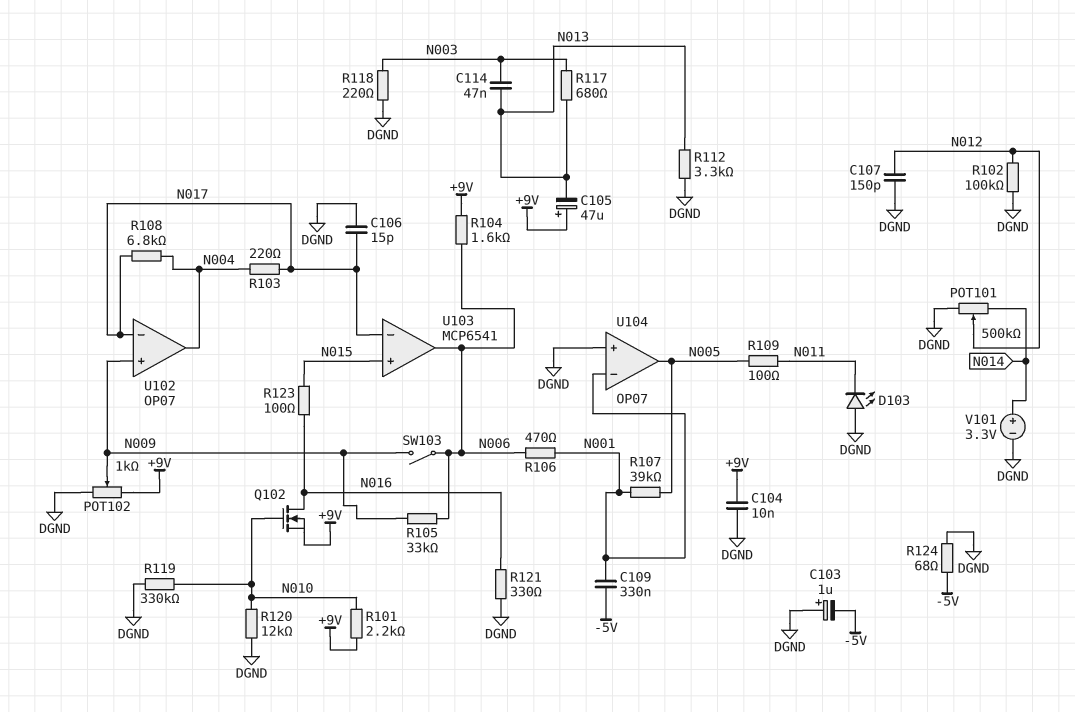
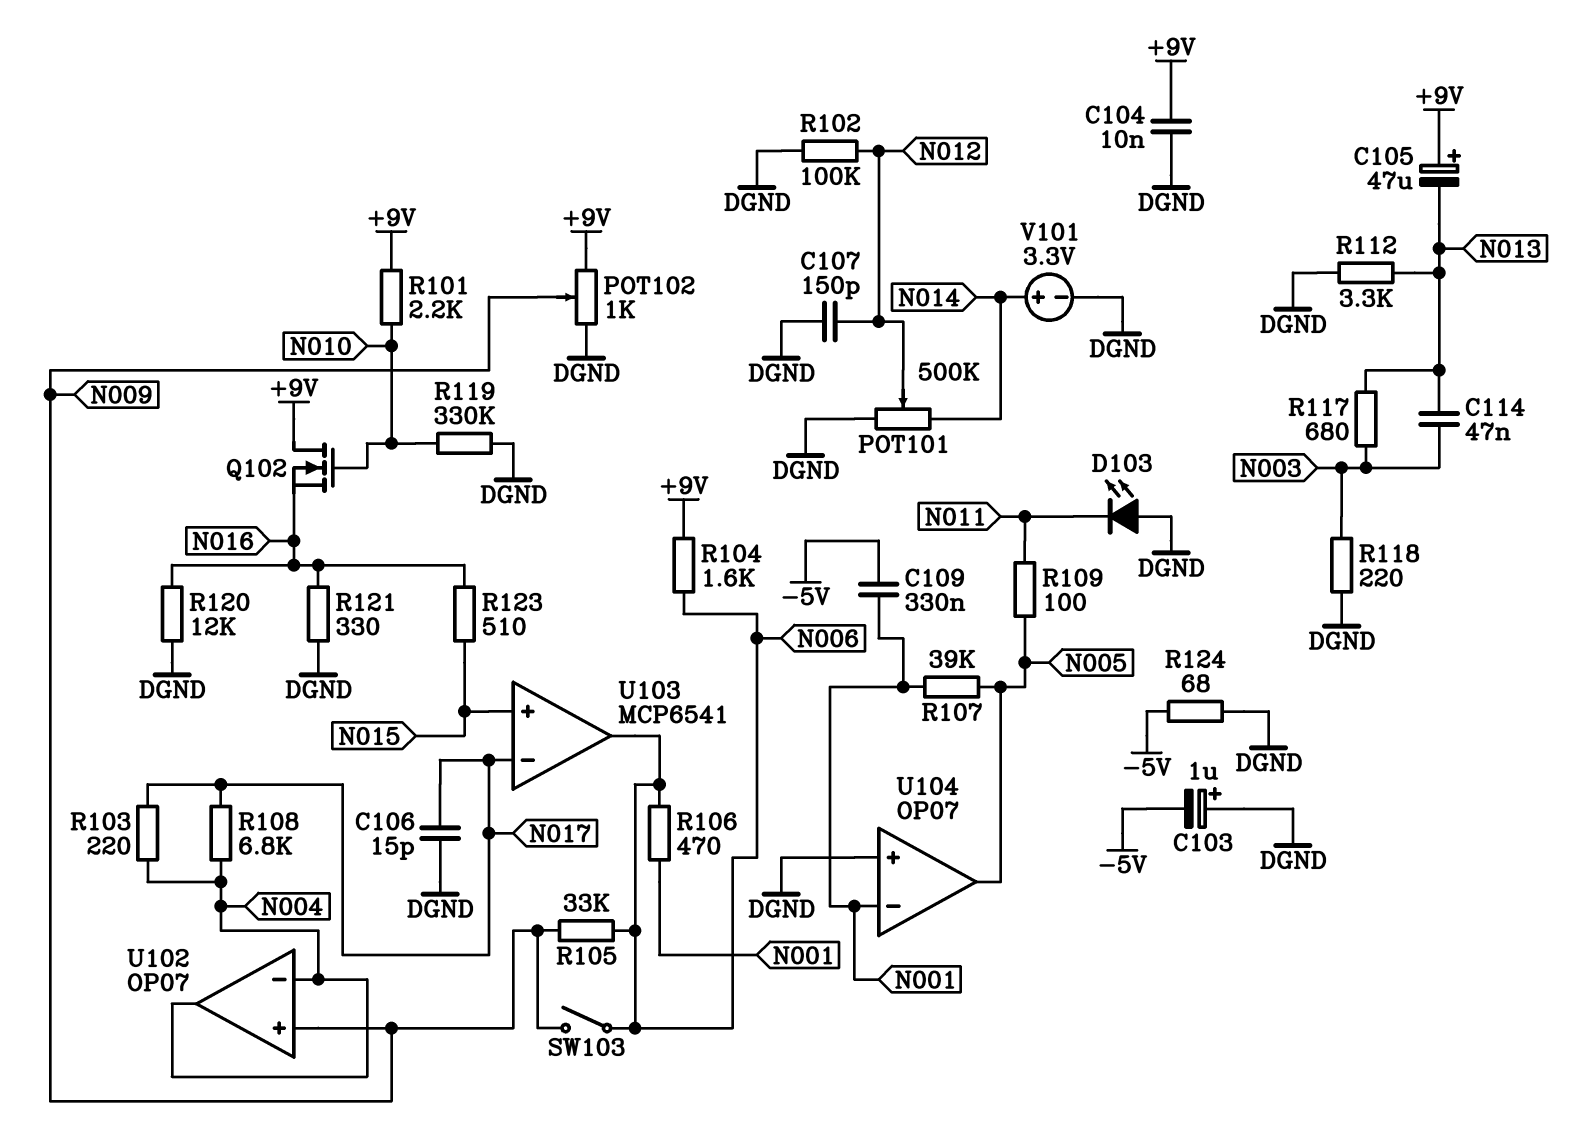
Q102: NMOS (G N010, D N016, S +9V) -> NMOS (G N010, D +9V, S N016)
R120: 12k (DGND, N010) -> 12k (DGND, N016)
R123: 100 (N015, N016) -> 510 (N015, N016)
U102 pin in-: N017 -> N004

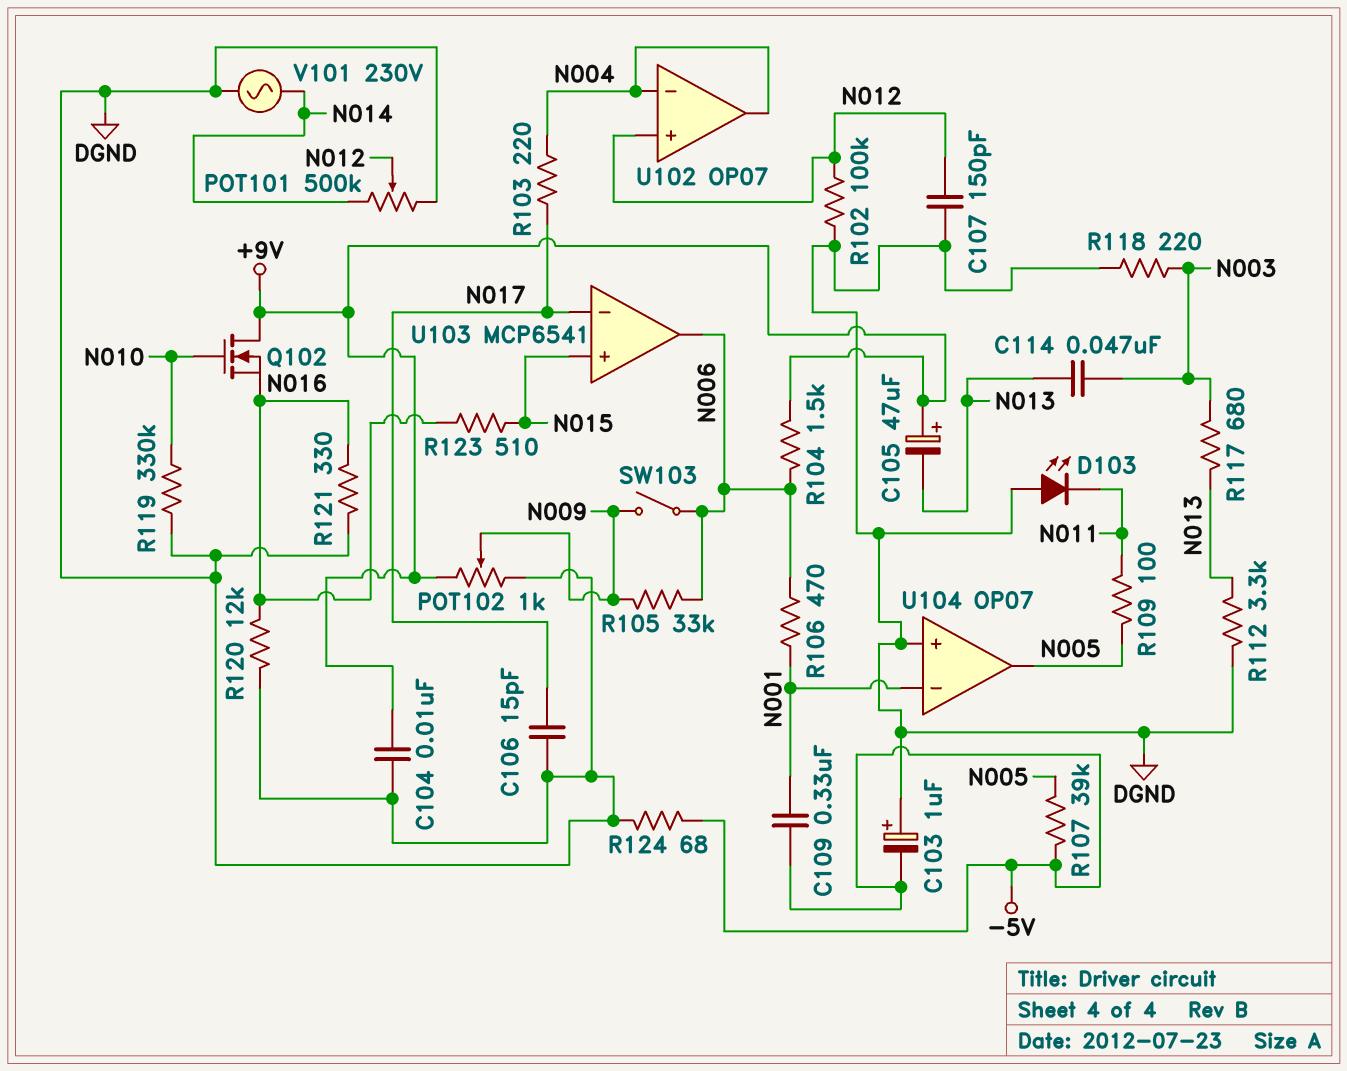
R101: 2.2k (+9V, N010) -> none
R104: 1.6k (+9V, N006) -> 1.5k (+9V, N006)
R107: 39k (N001, N005) -> 39k (-5V, N005)
R108: 6.8k (N004, N017) -> none
U102 pin in+: N009 -> N012
V101: 3.3V (plus N014, minus DGND) -> AC 230V (DGND, N014)

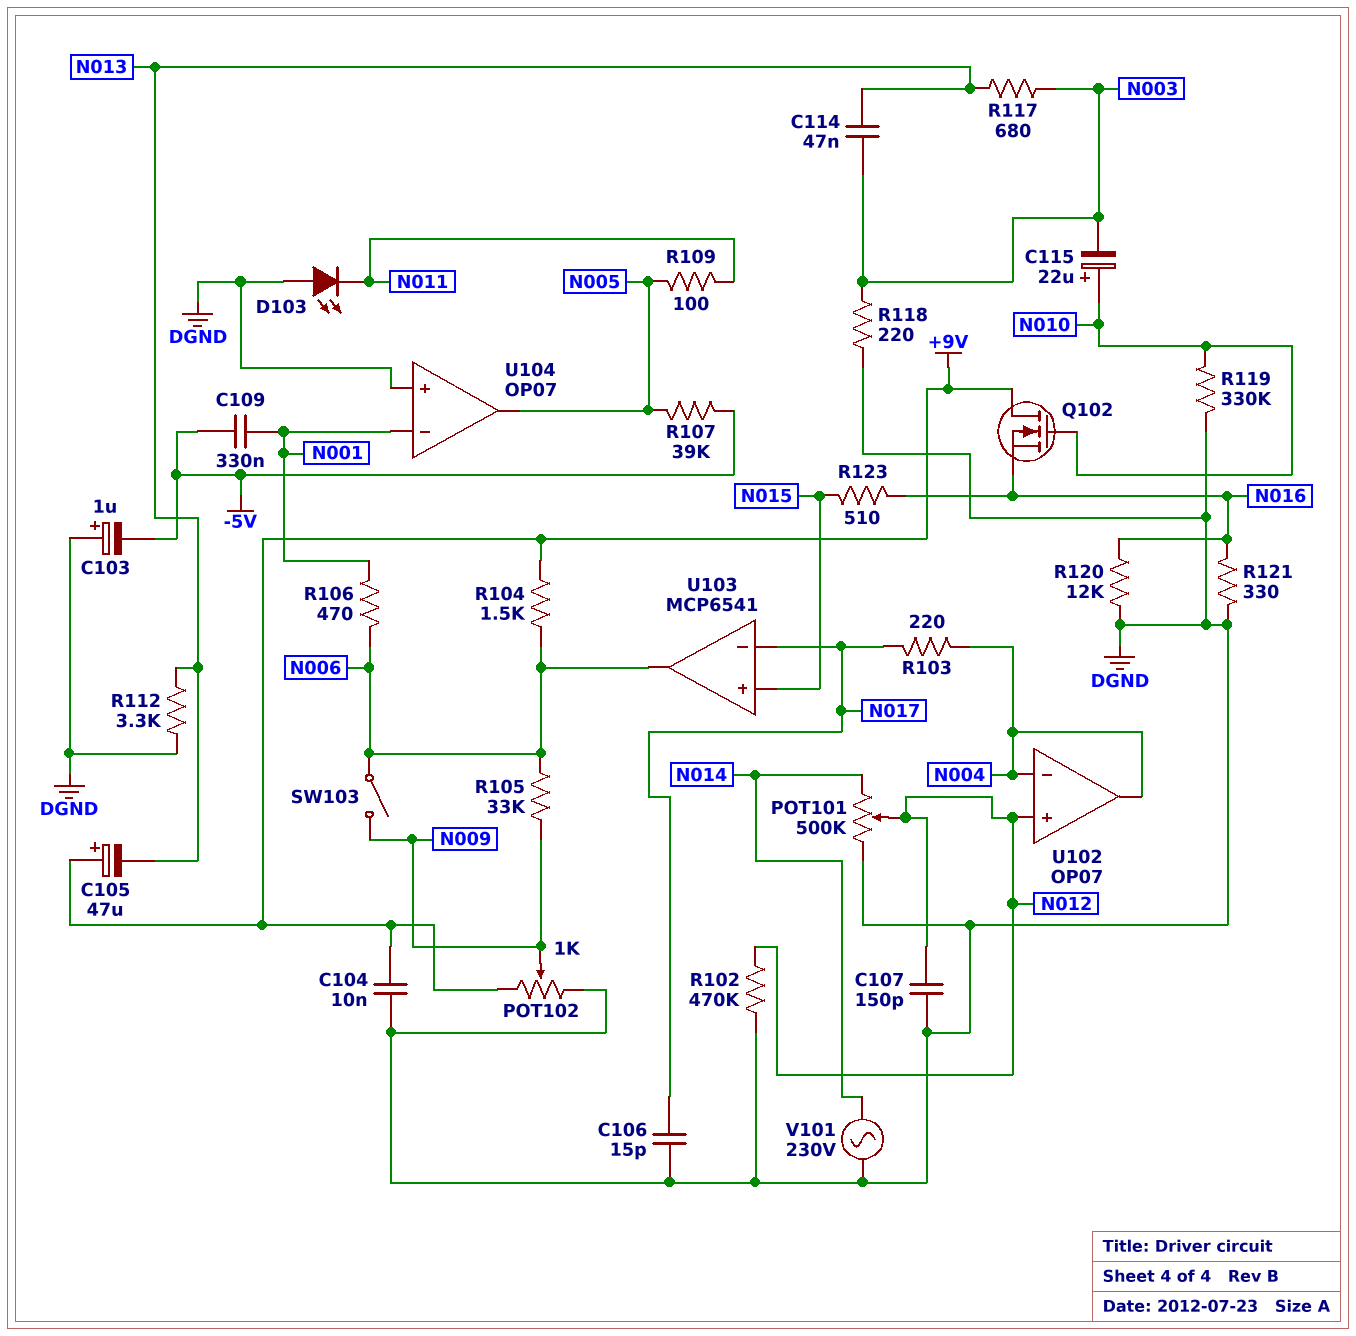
C115: none -> 22uF (plus N010, minus N003)
R102: 100k (DGND, N012) -> 470k (DGND, N012)
R124: 68 (-5V, DGND) -> none

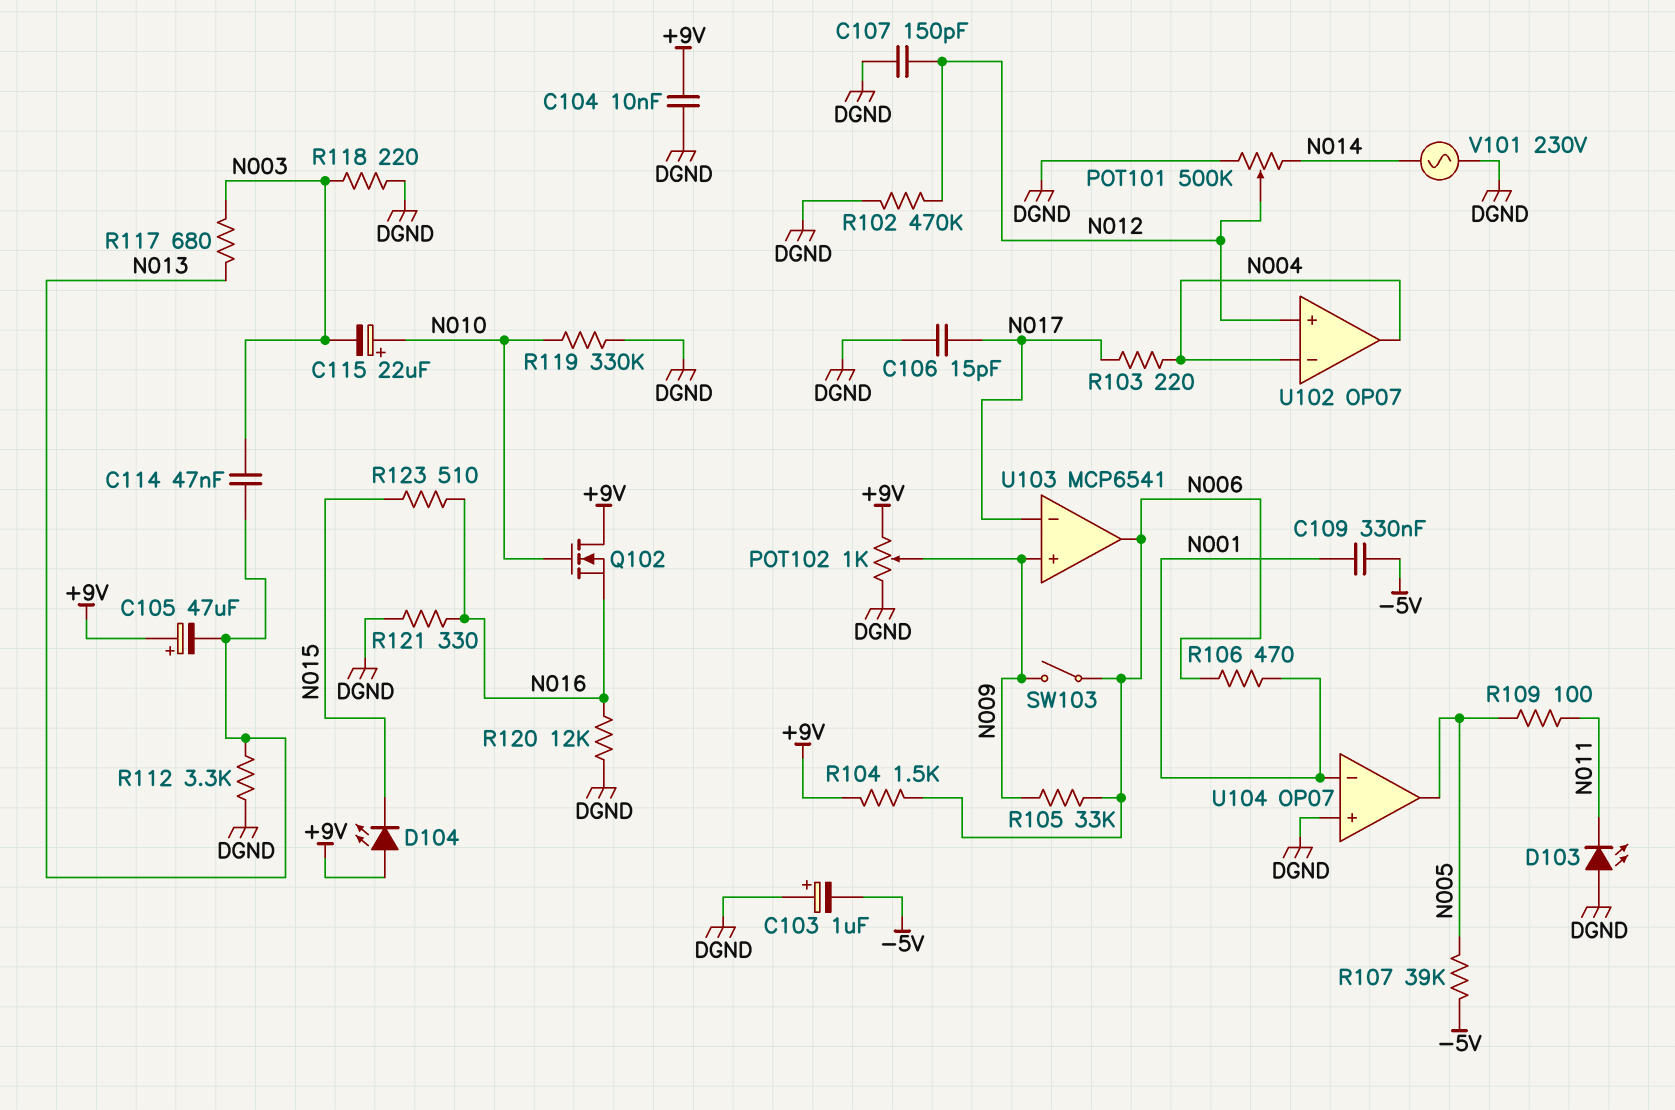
D104: none -> LED (A +9V, K N015)
U103 pin in+: N015 -> N009

